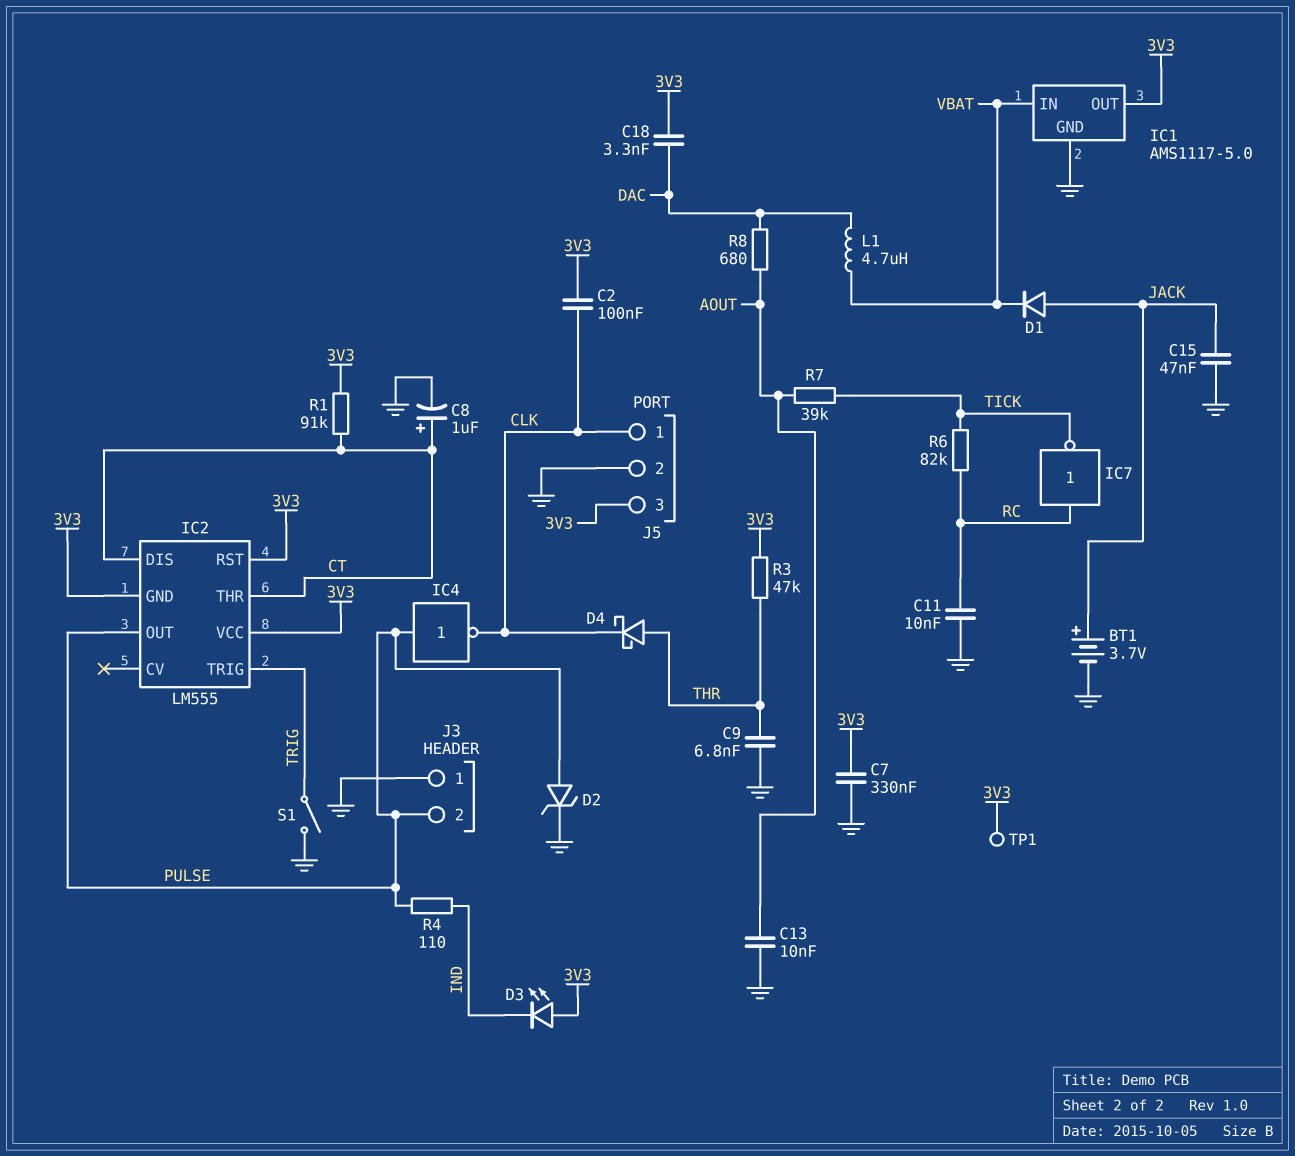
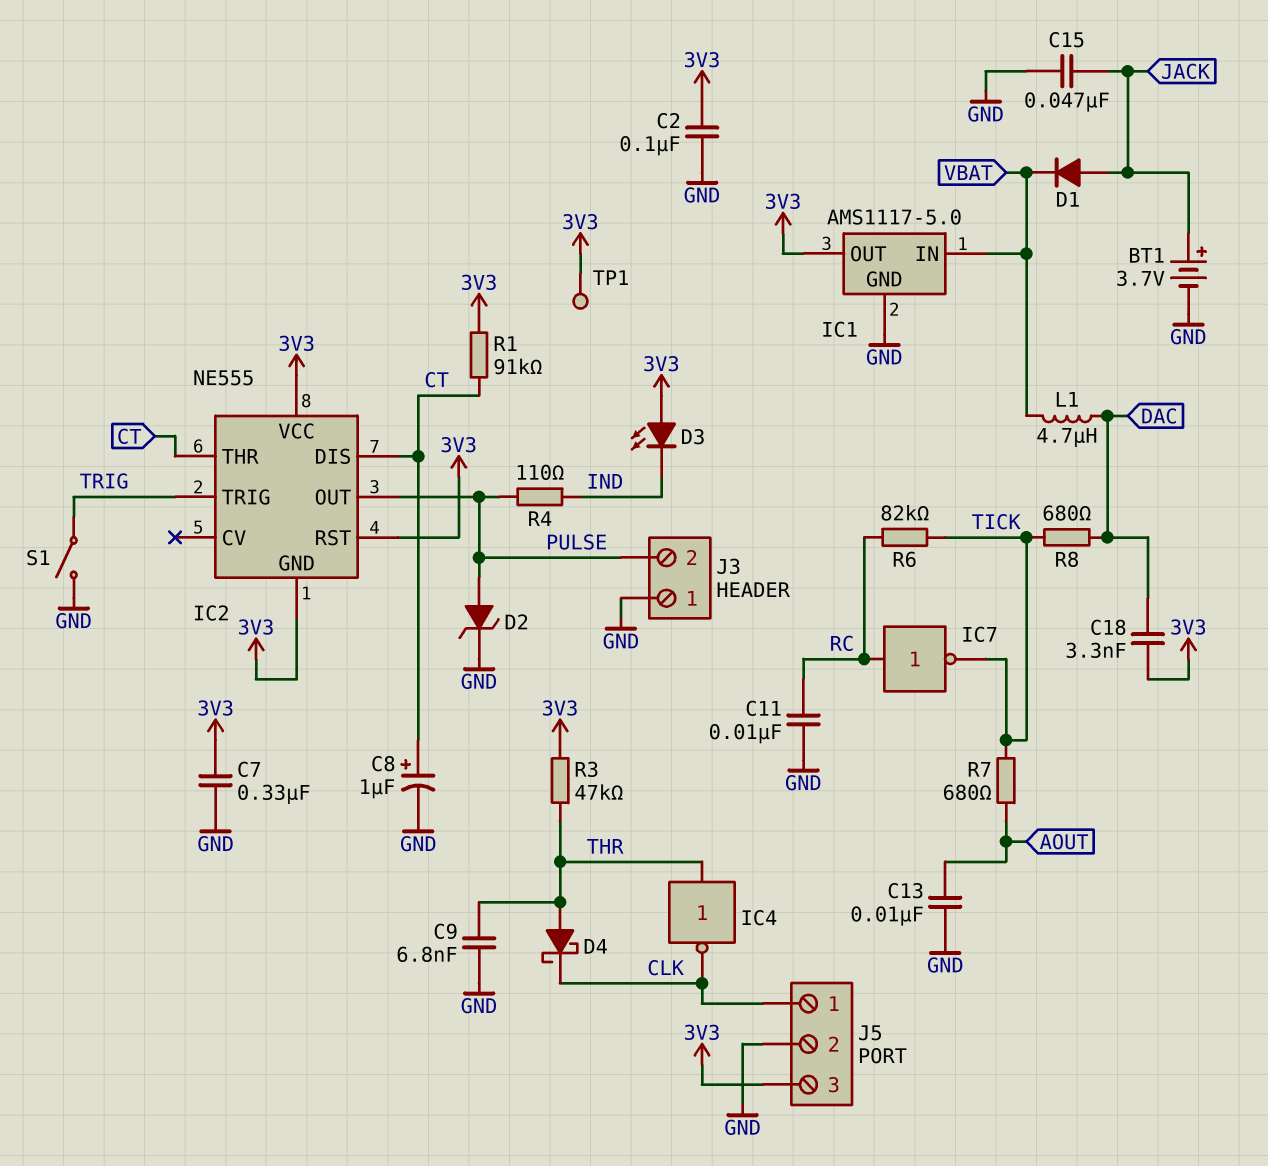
C2: 100nF (3V3, CLK) -> 100nF (3V3, GND)
IC2: LM555 -> NE555
IC4: NOT (in PULSE, out CLK) -> NOT (in THR, out CLK)
R7: 39k (AOUT, TICK) -> 680 (AOUT, TICK)
R8: 680 (AOUT, DAC) -> 680 (DAC, TICK)

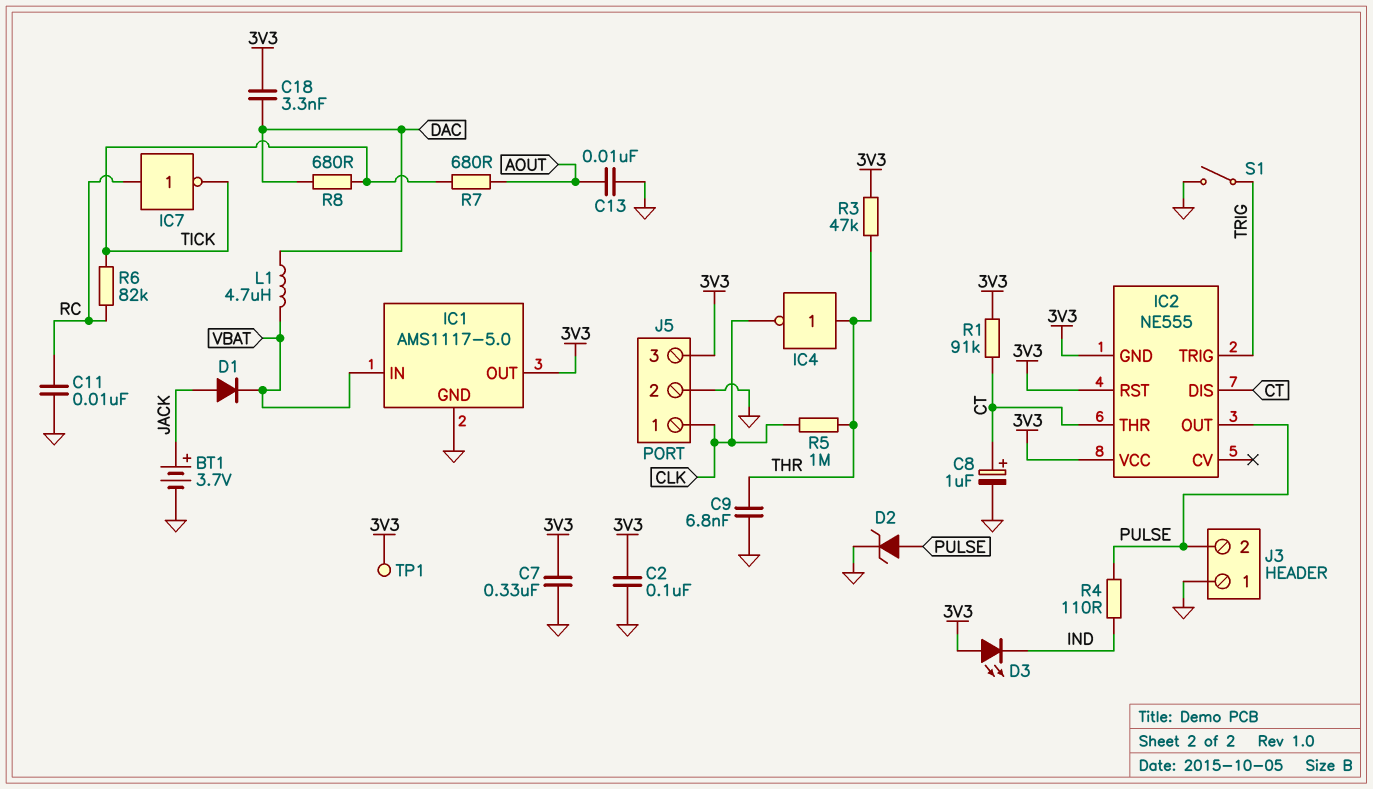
C15: 47nF (GND, JACK) -> none
D4: schottky (A THR, K CLK) -> none
R5: none -> 1M (CLK, THR)

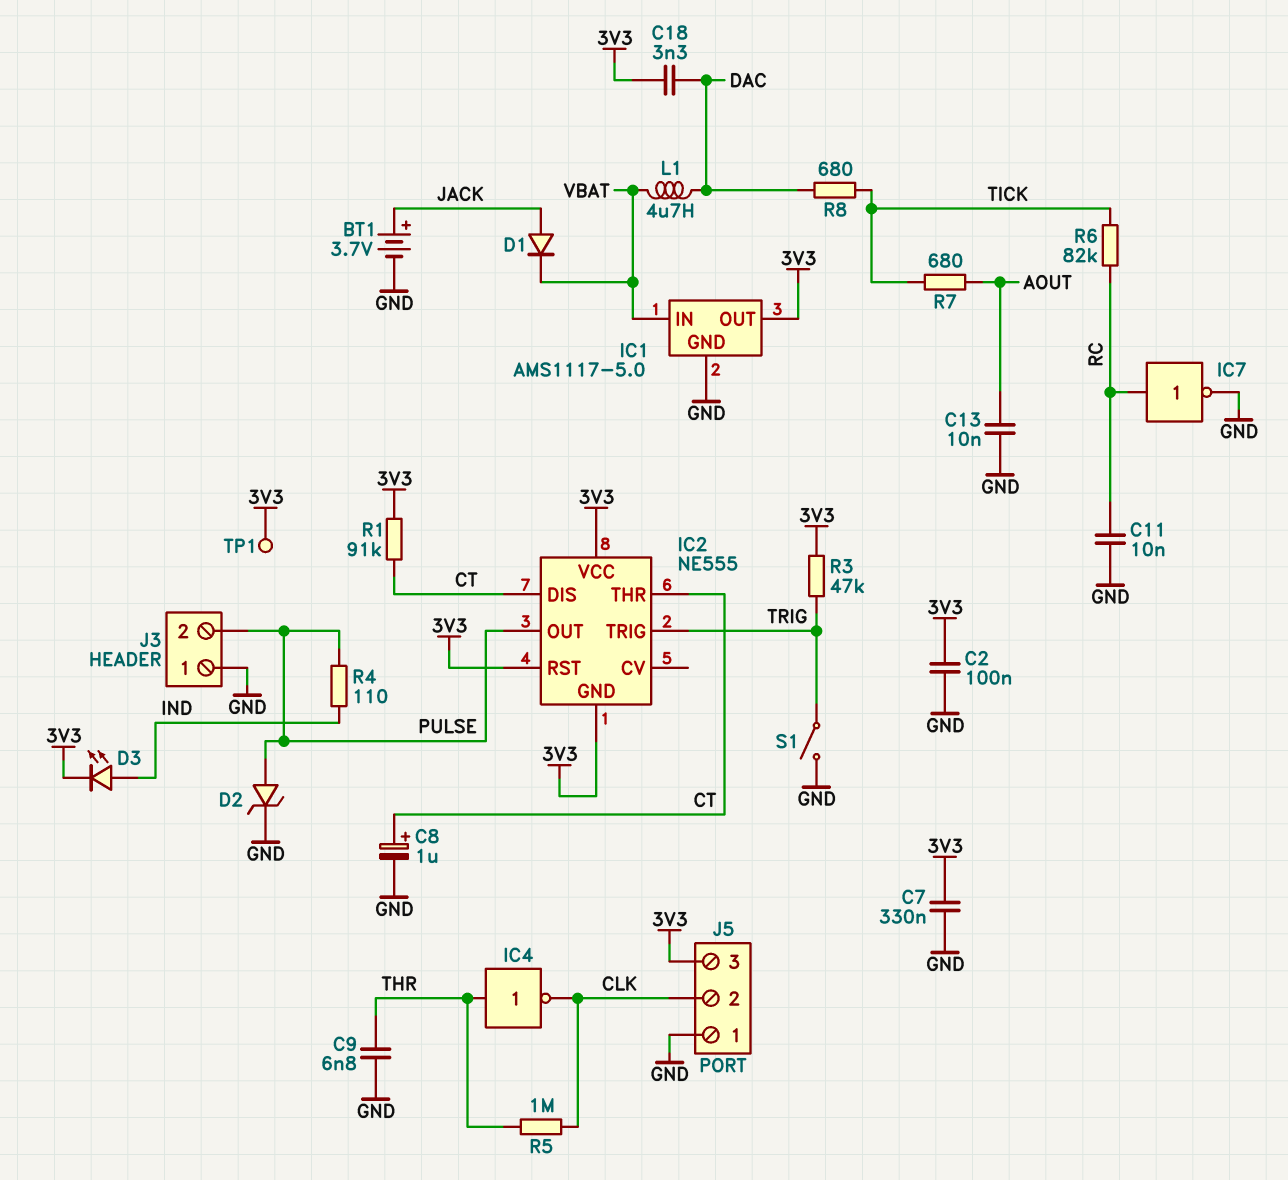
D3: LED (A 3V3, K IND) -> LED (A IND, K 3V3)
IC7: NOT (in RC, out TICK) -> NOT (in RC, out GND)
J5 pin 1: CLK -> GND
J5 pin 2: GND -> CLK
R3: 47k (3V3, THR) -> 47k (3V3, TRIG)

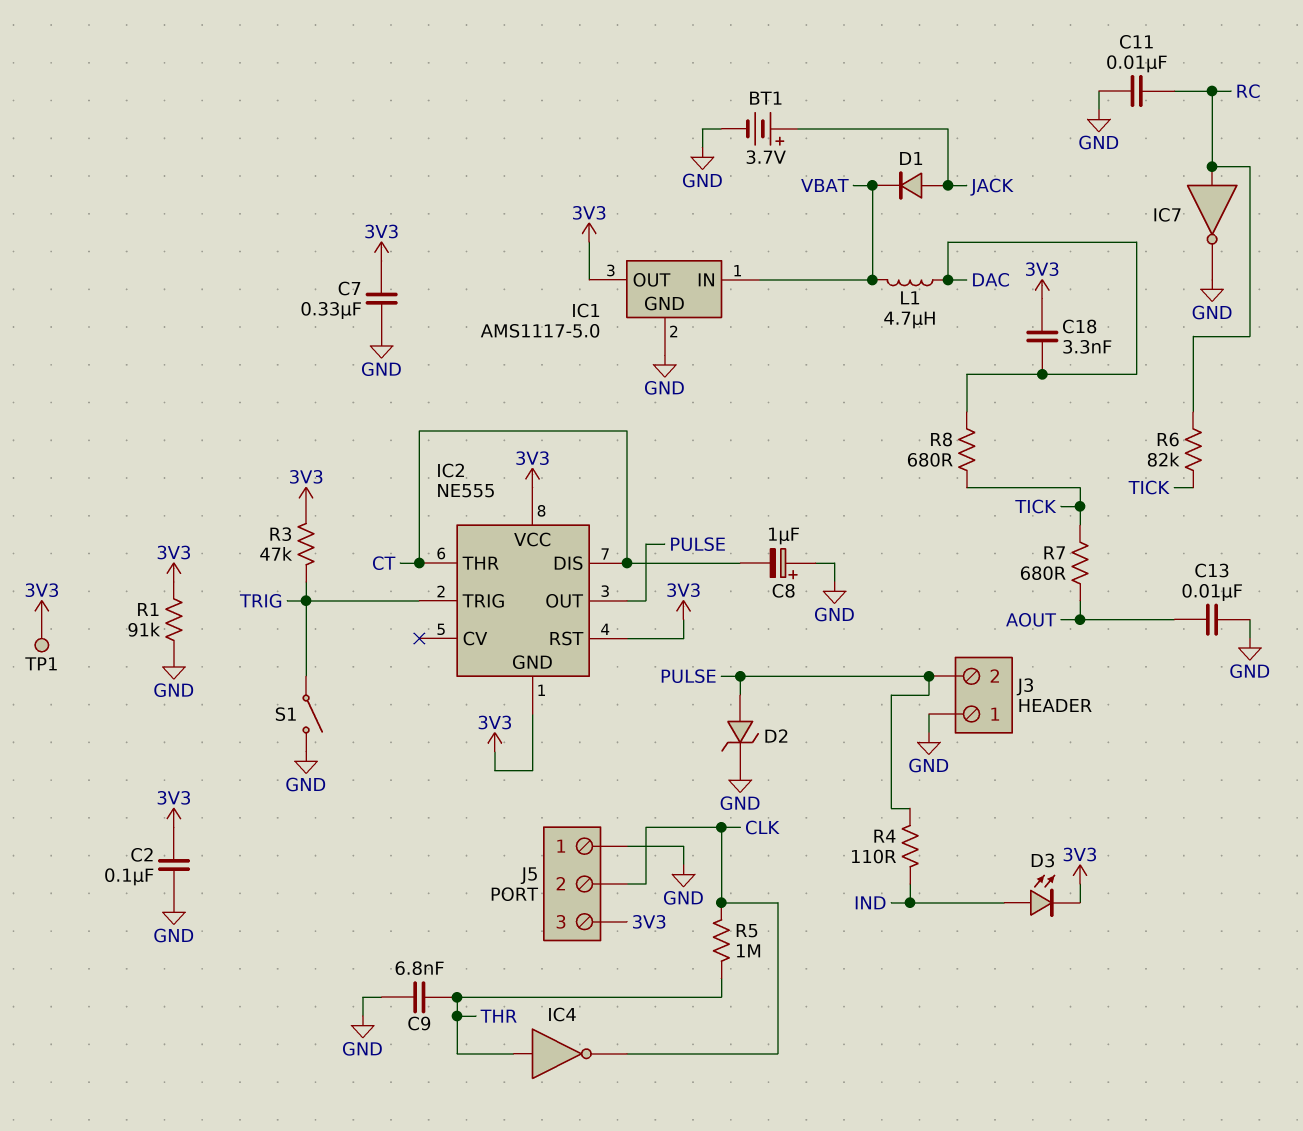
C8: 1uF (plus CT, minus GND) -> 1uF (plus GND, minus CT)
R1: 91k (3V3, CT) -> 91k (3V3, GND)

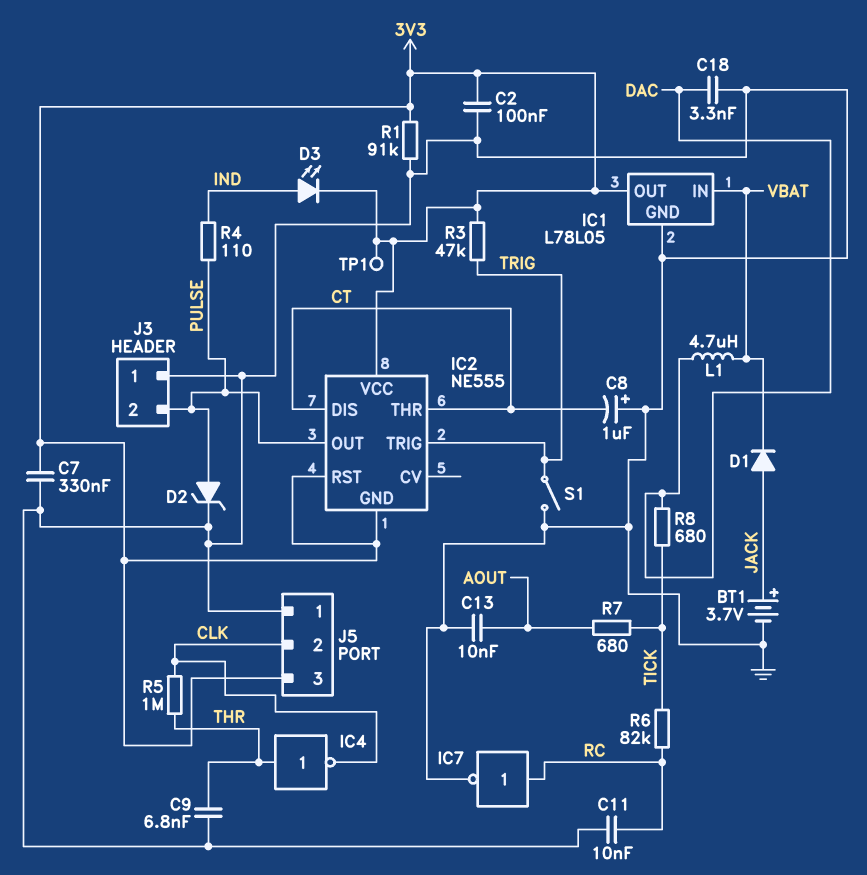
C18: 3.3nF (3V3, DAC) -> 3.3nF (DAC, GND)
IC1: AMS1117-5.0 -> L78L05

